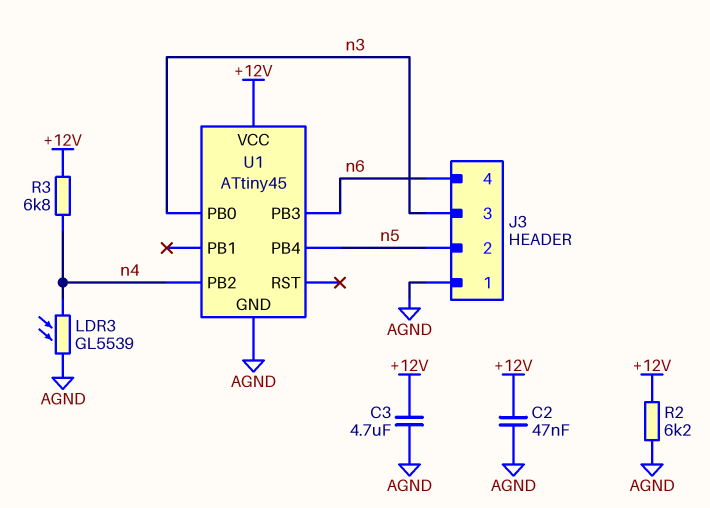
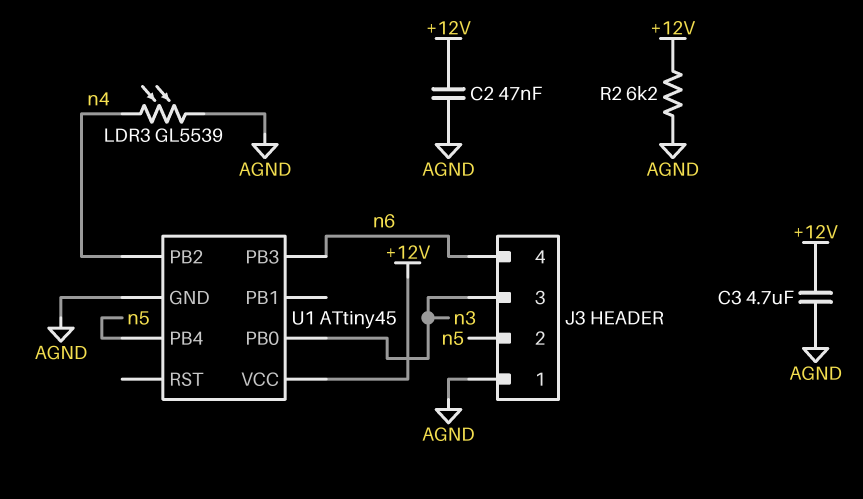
R3: 6.8k (+12V, n4) -> none

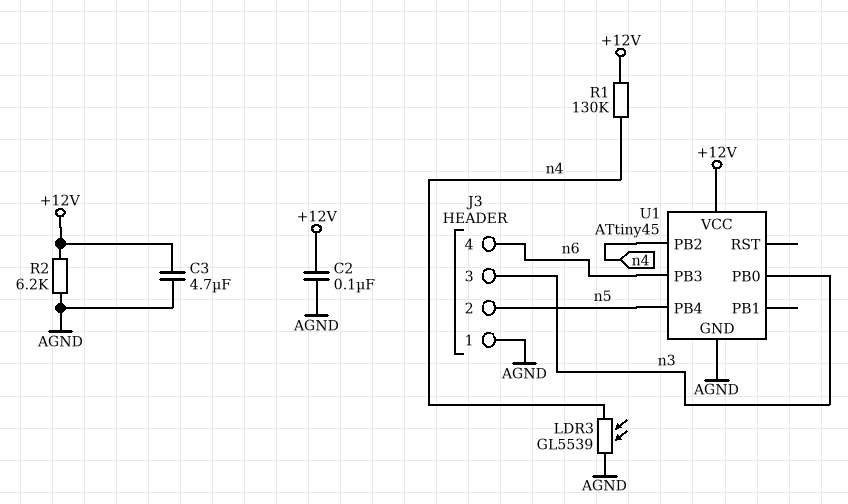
C2: 47nF (+12V, AGND) -> 100nF (+12V, AGND)
R1: none -> 130k (+12V, n4)

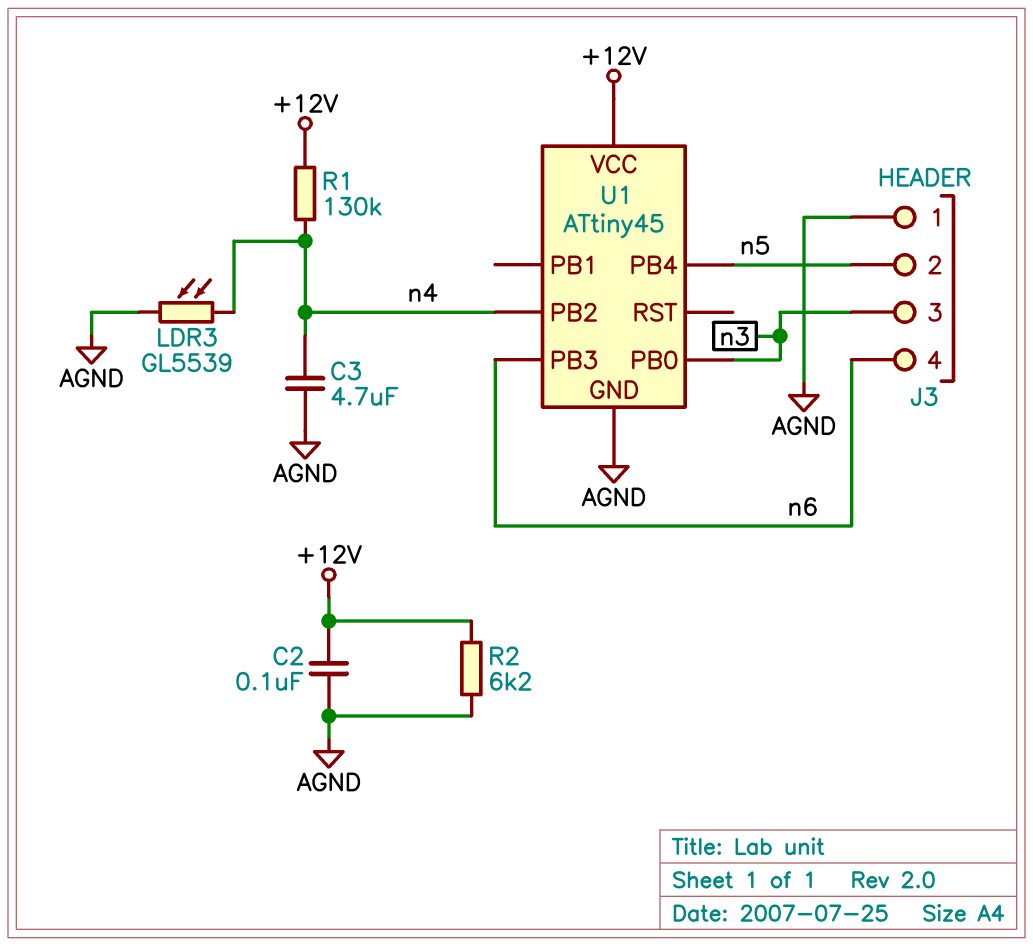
C3: 4.7uF (+12V, AGND) -> 4.7uF (AGND, n4)

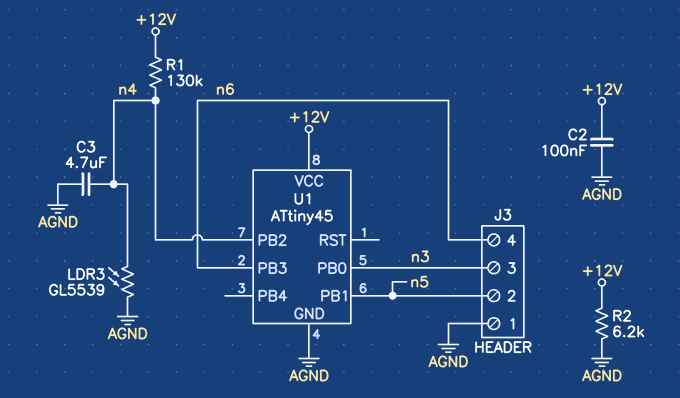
U1 pin PB1: none -> n5
U1 pin PB4: n5 -> none

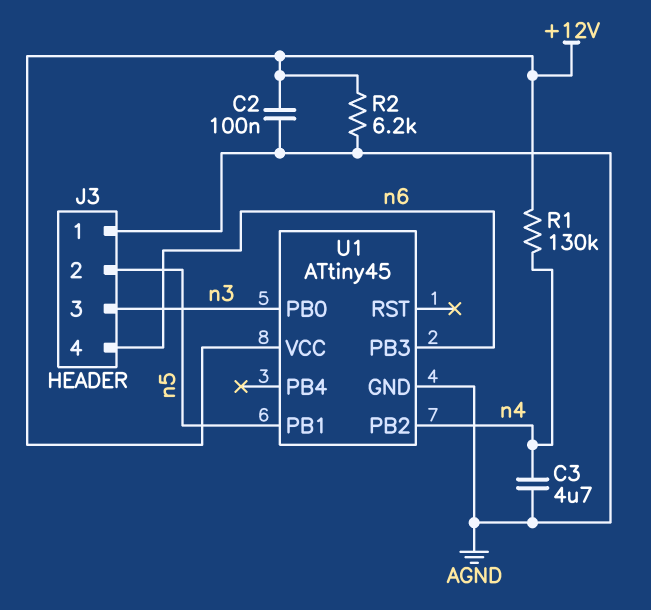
LDR3: GL5539 (AGND, n4) -> none

